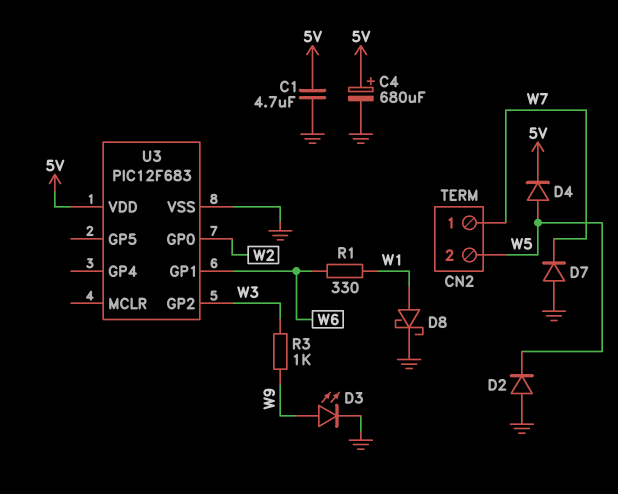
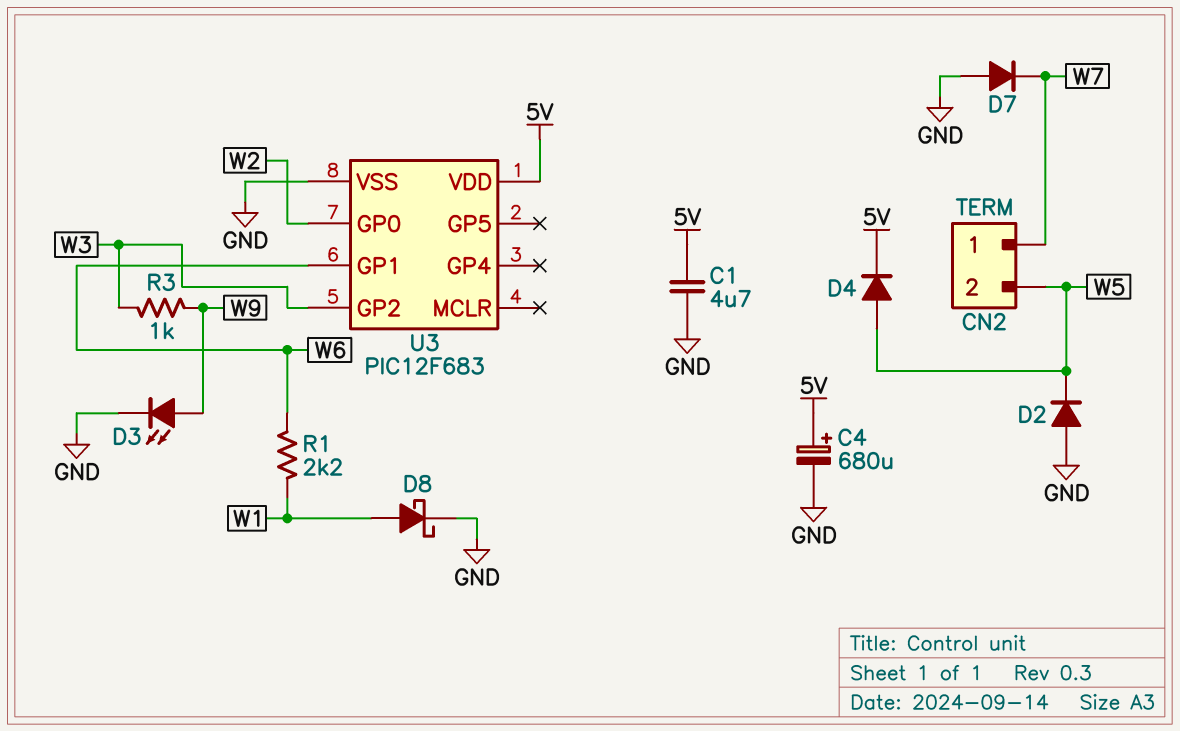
R1: 330 (W1, W6) -> 2.2k (W1, W6)

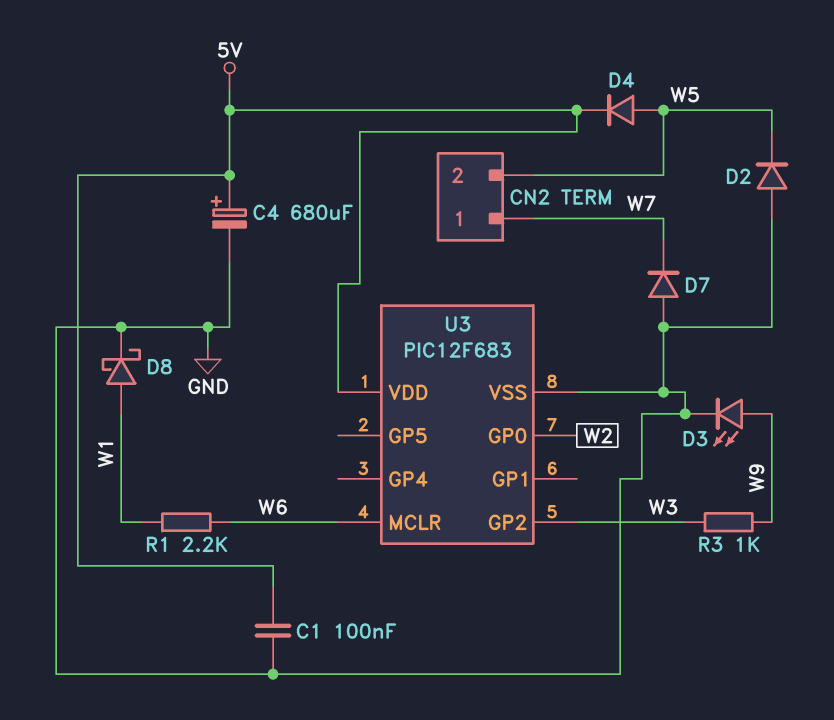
C1: 4.7uF (5V, GND) -> 100nF (5V, GND)
U3 pin GP1: W6 -> none
U3 pin MCLR: none -> W6

